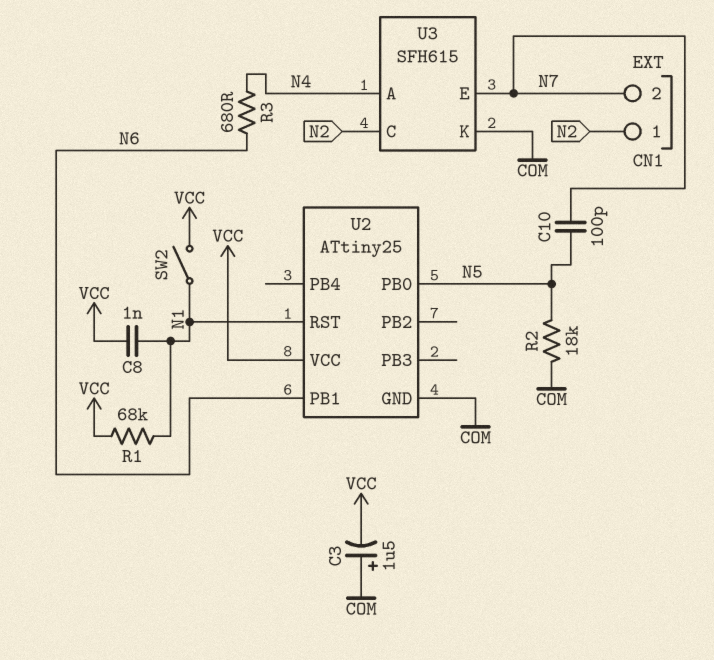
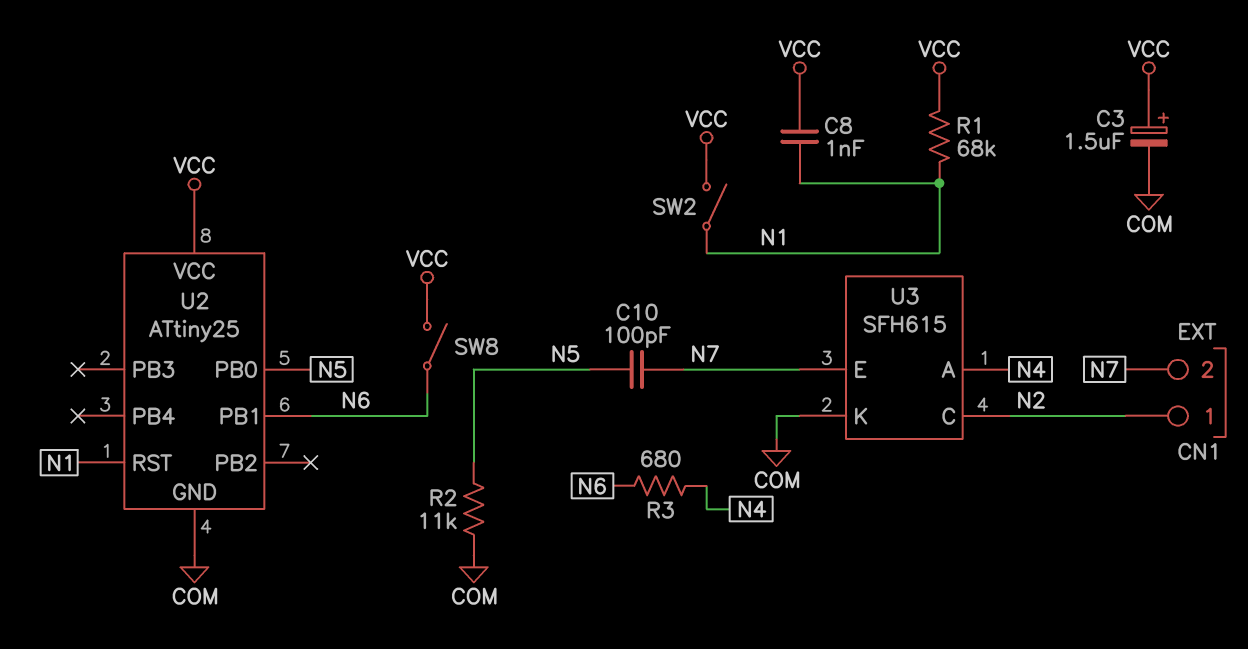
C3: 1.5uF (plus COM, minus VCC) -> 1.5uF (plus VCC, minus COM)
R2: 18k (COM, N5) -> 11k (COM, N5)
SW8: none -> switch (N6, VCC)

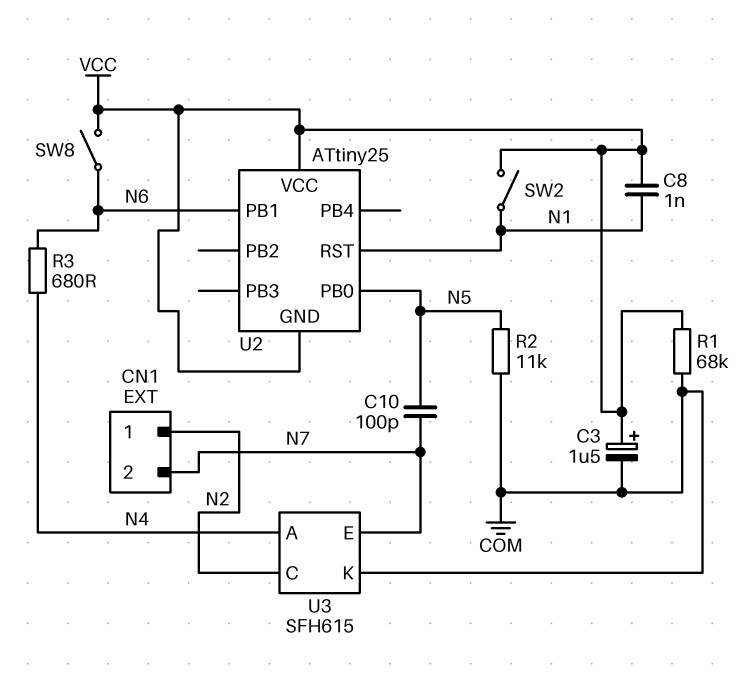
R1: 68k (N1, VCC) -> 68k (COM, VCC)
U2 pin GND: COM -> VCC

